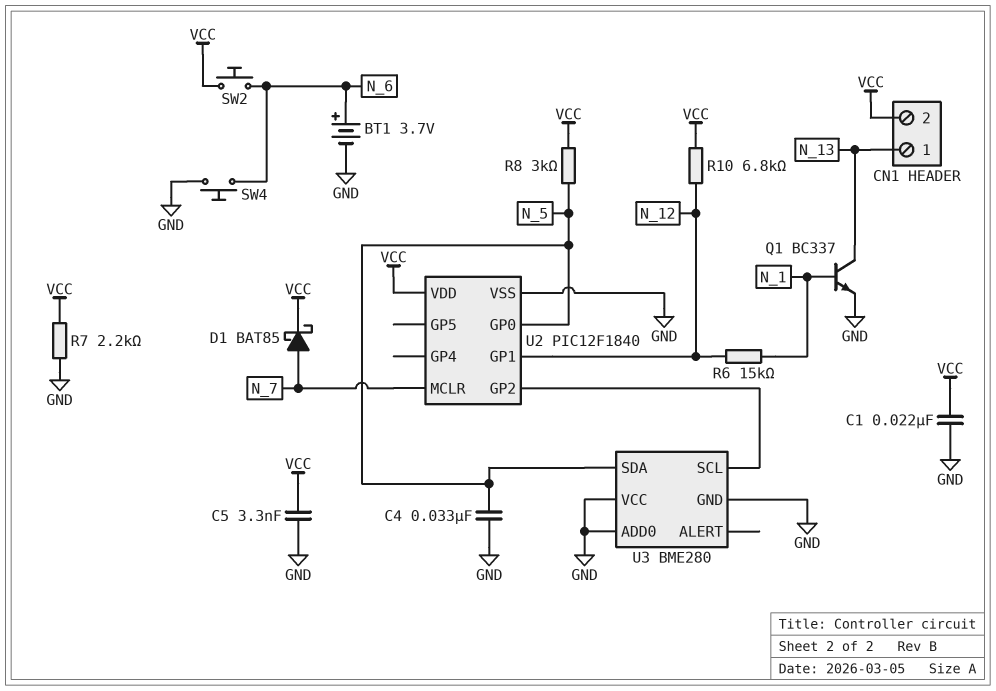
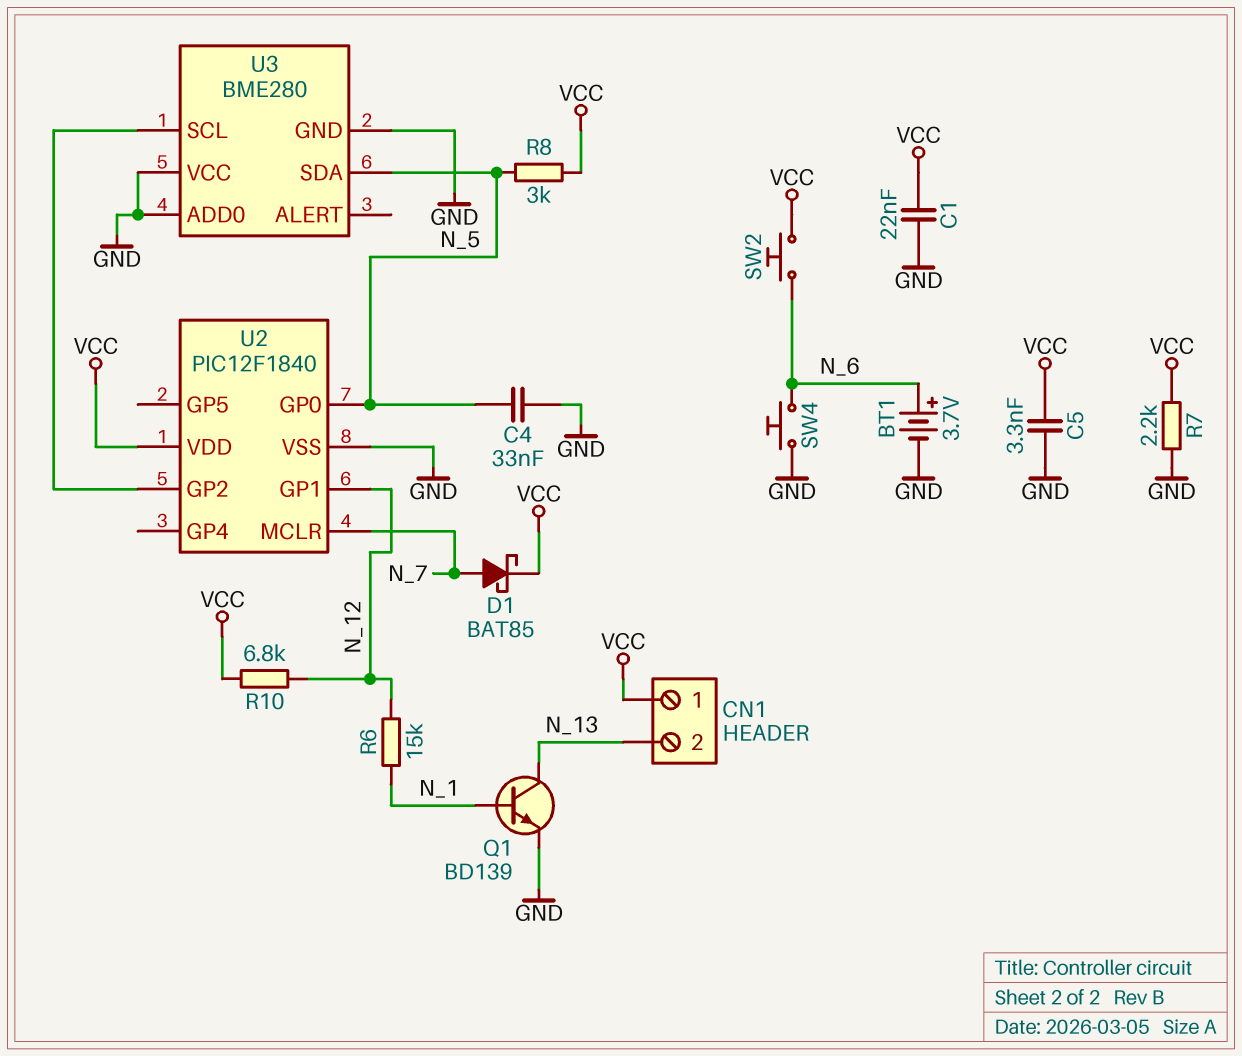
CN1 pin 1: N_13 -> VCC
CN1 pin 2: VCC -> N_13
Q1: NPN BC337 (B N_1, C N_13, E GND) -> NPN BD139 (B N_1, C N_13, E GND)

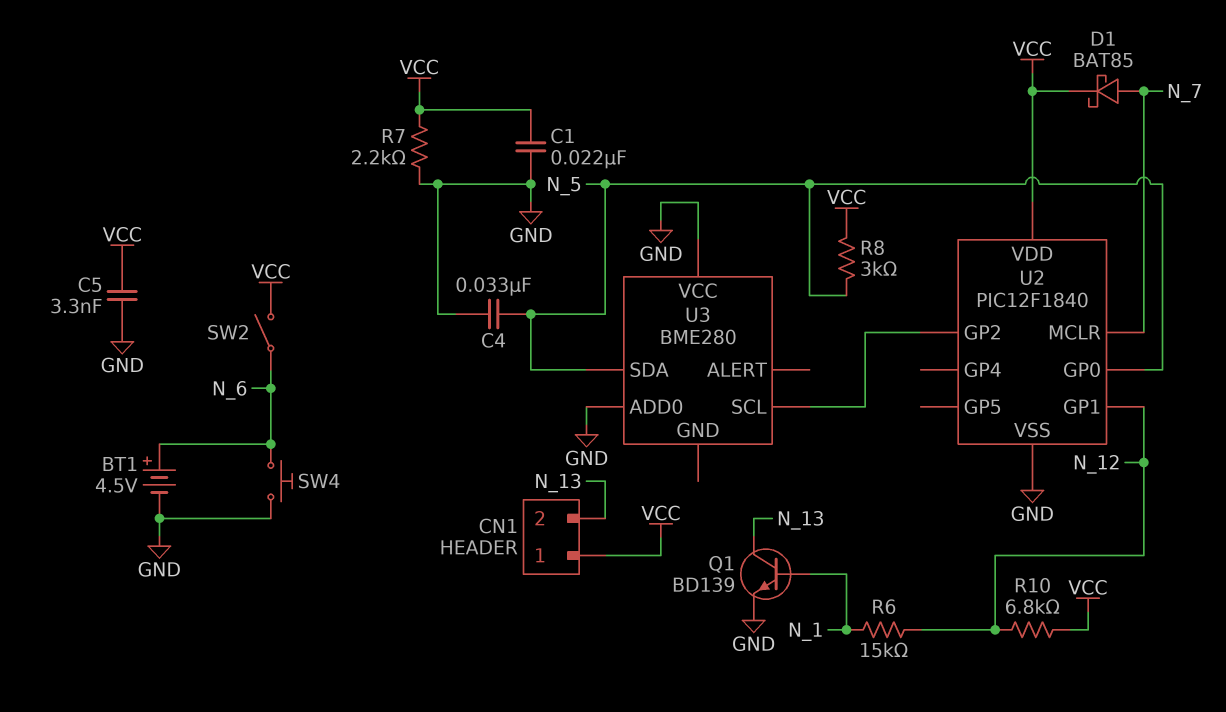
BT1: 3.7V (plus N_6, minus GND) -> 4.5V (plus N_6, minus GND)
SW2: button (N_6, VCC) -> switch (N_6, VCC)
U3 pin GND: GND -> none

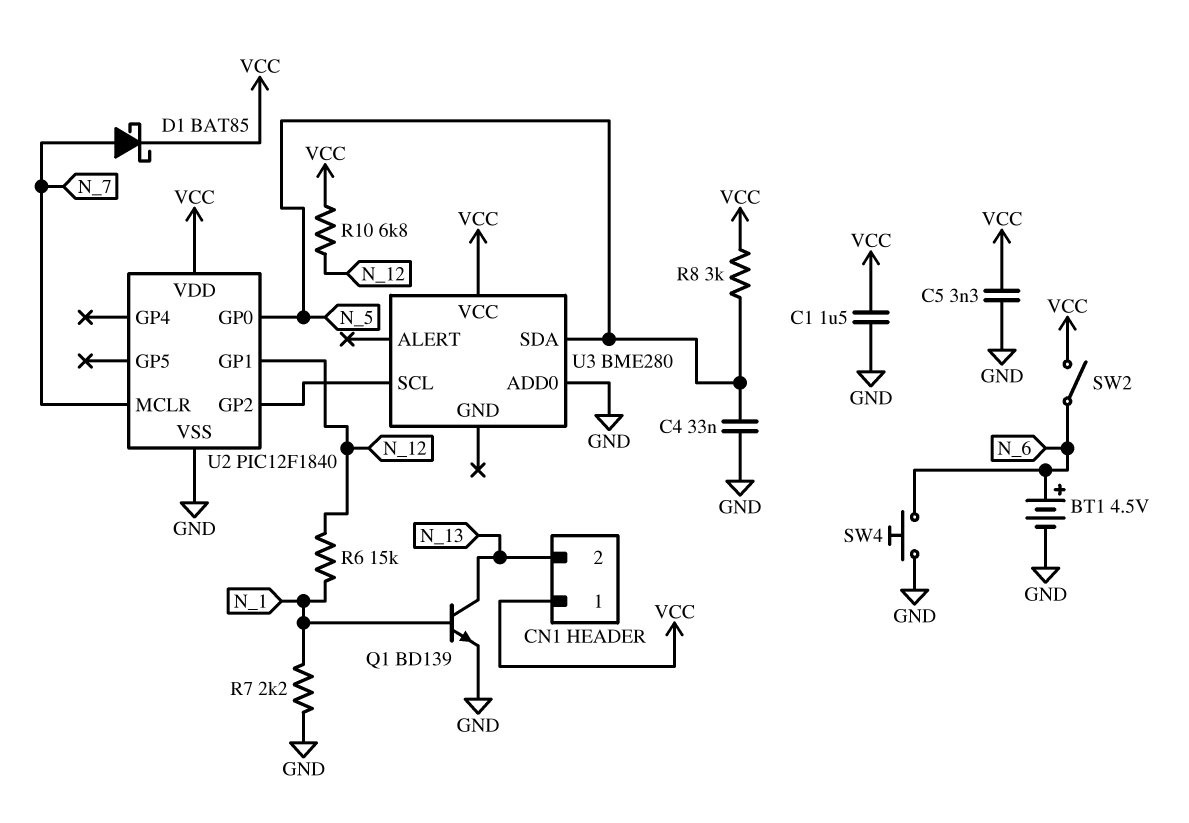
C1: 22nF (GND, VCC) -> 1.5uF (GND, VCC)
R7: 2.2k (GND, VCC) -> 2.2k (GND, N_1)
U3 pin VCC: GND -> VCC

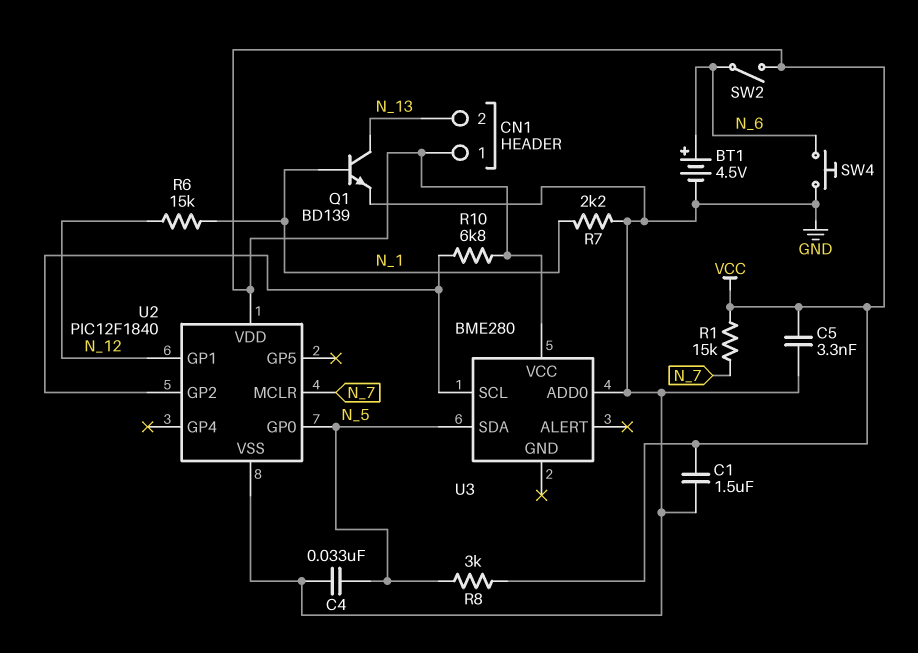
D1: schottky BAT85 (A N_7, K VCC) -> none
R1: none -> 15k (N_7, VCC)
R10: 6.8k (N_12, VCC) -> 6.8k (U2/GP2, VCC)

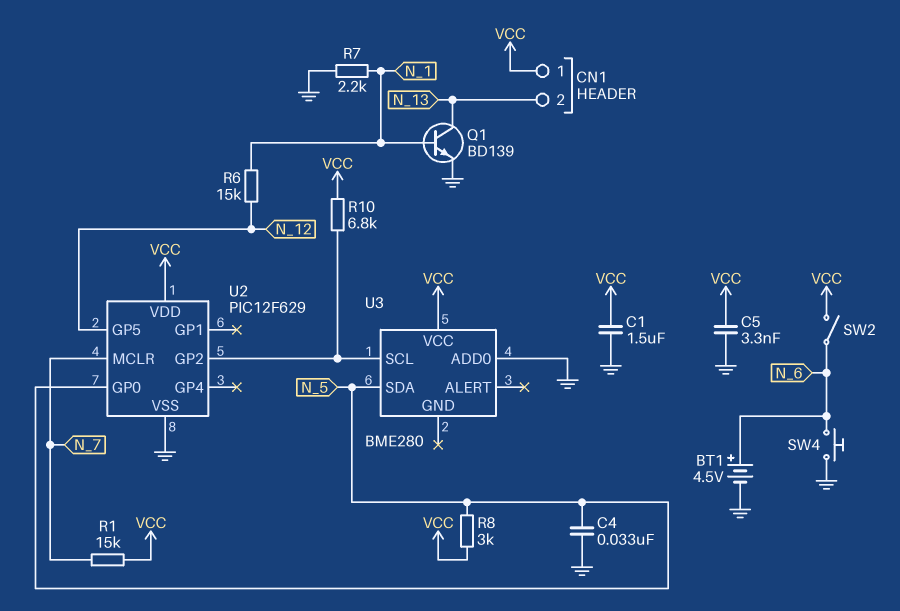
U2: PIC12F1840 -> PIC12F629
U2 pin GP1: N_12 -> none
U2 pin GP5: none -> N_12

